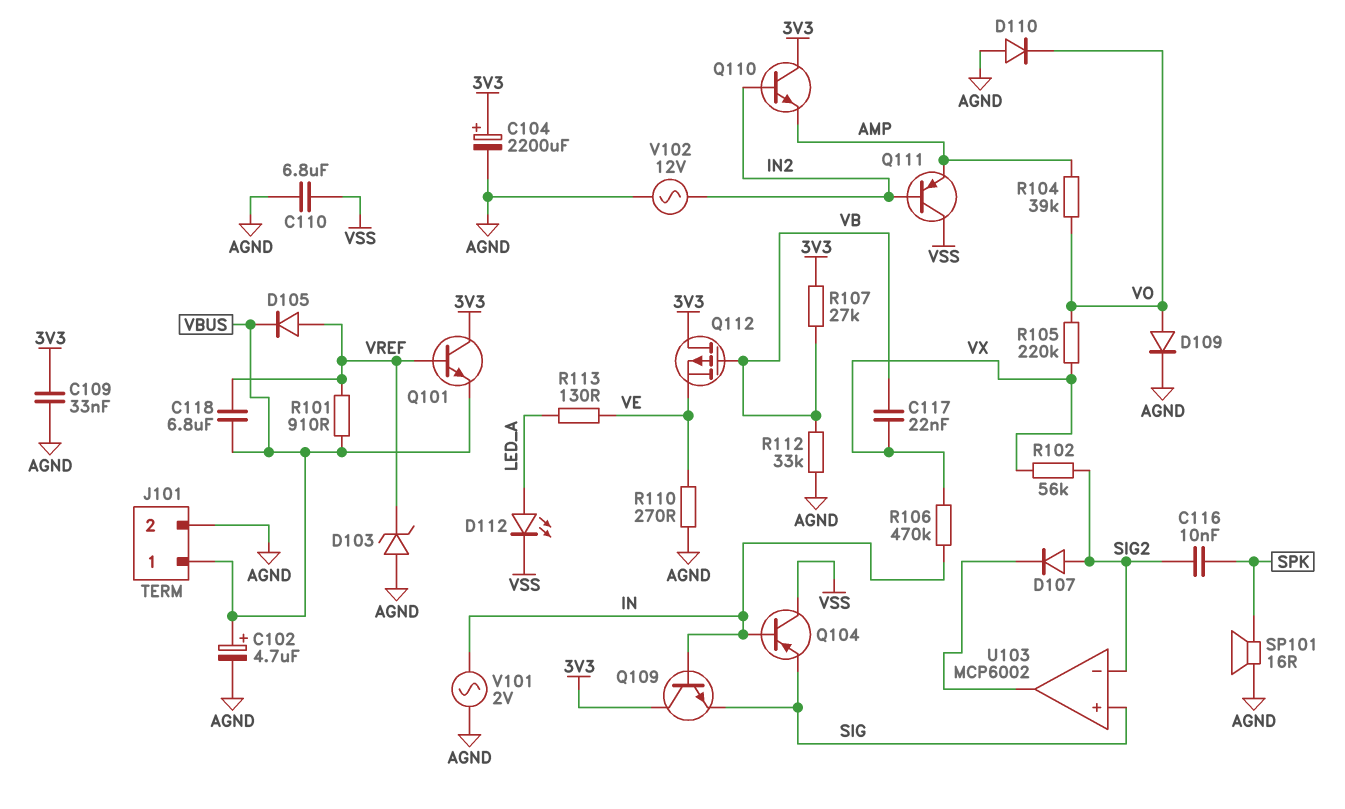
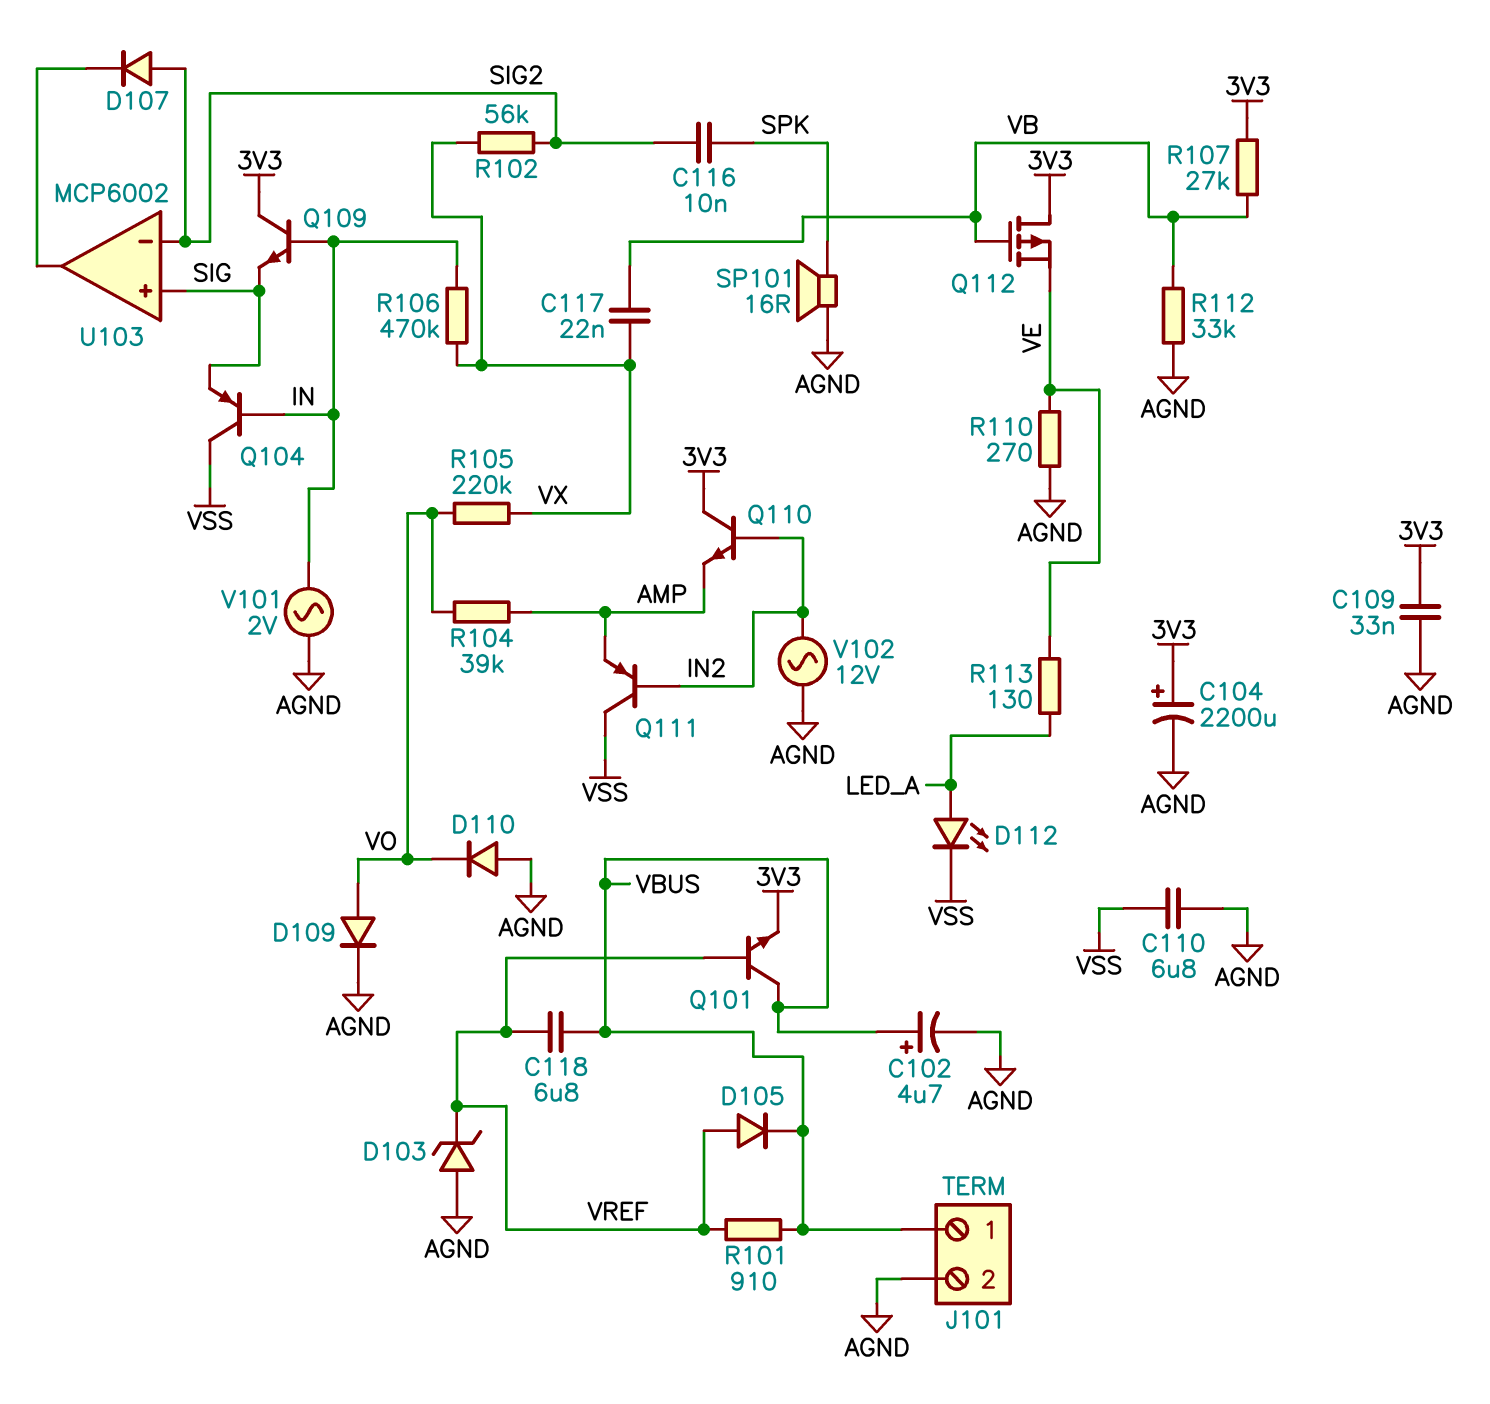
Q101: NPN (B VREF, C 3V3, E VBUS) -> NPN (B VREF, C VBUS, E 3V3)

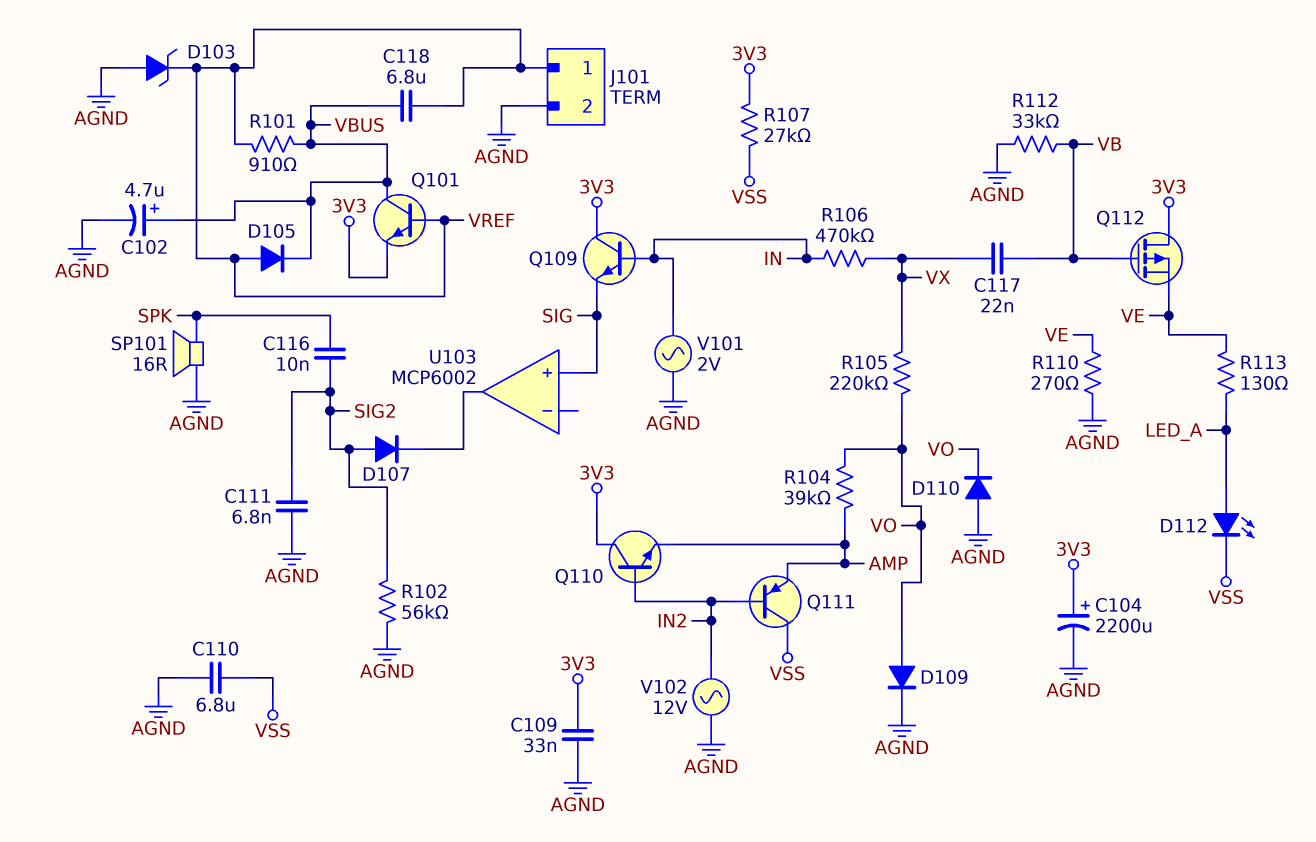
C111: none -> 6.8nF (AGND, SIG2)
J101 pin 1: VBUS -> VREF
Q104: PNP (B IN, C VSS, E SIG) -> none
R102: 56k (SIG2, VX) -> 56k (AGND, SIG2)
R107: 27k (3V3, VB) -> 27k (3V3, VSS)
U103 pin in-: SIG2 -> none

